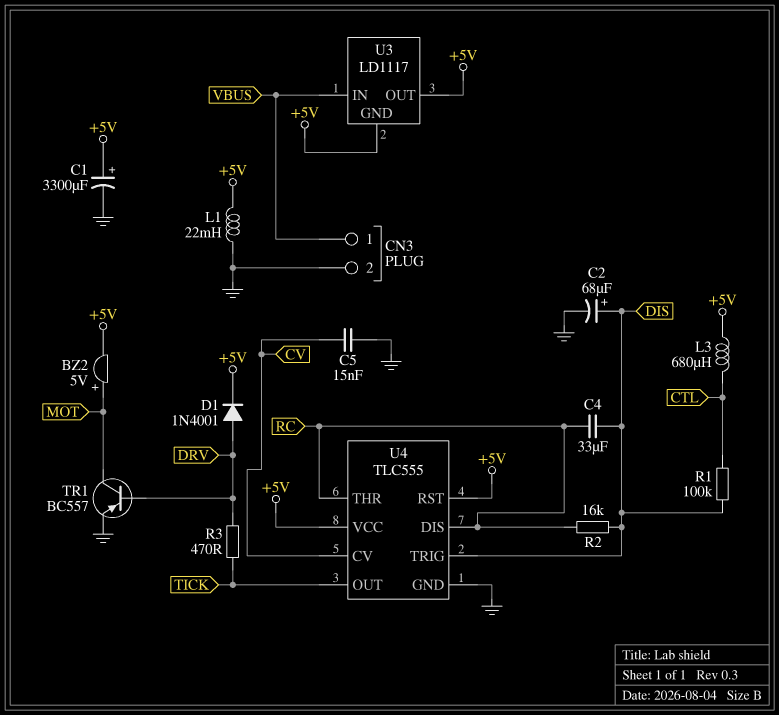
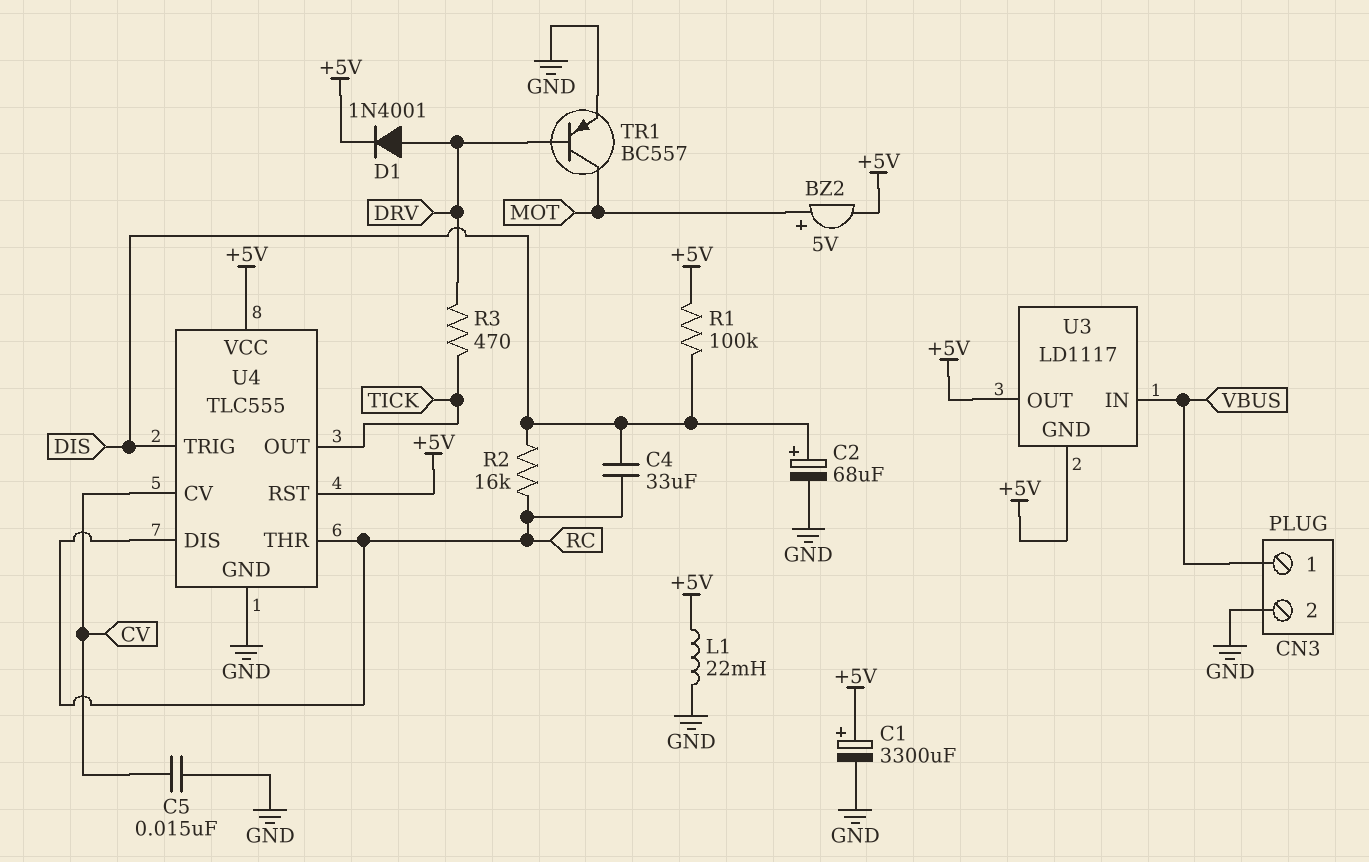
L3: 680uH (+5V, CTL) -> none
R1: 100k (CTL, DIS) -> 100k (+5V, DIS)

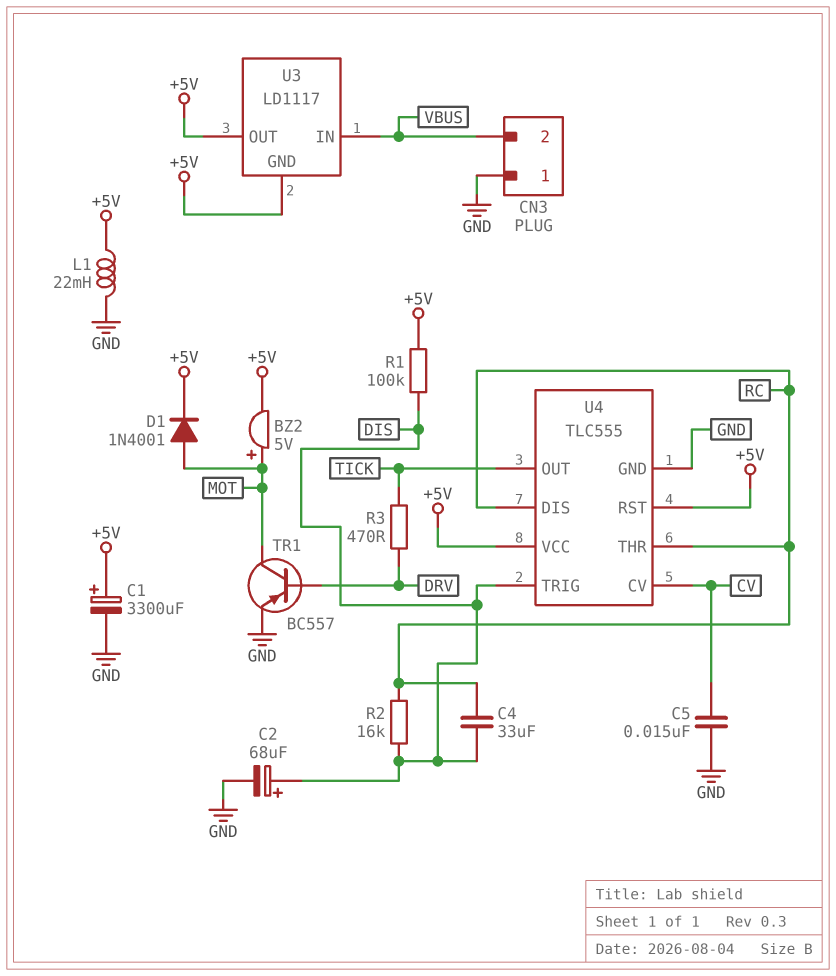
CN3 pin 1: VBUS -> GND
CN3 pin 2: GND -> VBUS
D1: diode 1N4001 (A DRV, K +5V) -> diode 1N4001 (A MOT, K +5V)

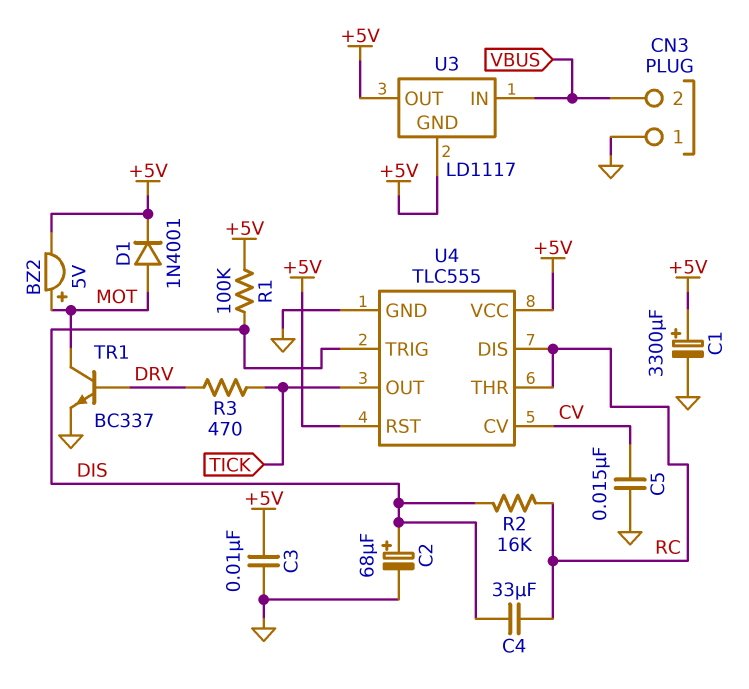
C3: none -> 10nF (+5V, GND)
L1: 22mH (+5V, GND) -> none
TR1: PNP BC557 (B DRV, C MOT, E GND) -> NPN BC337 (B DRV, C MOT, E GND)

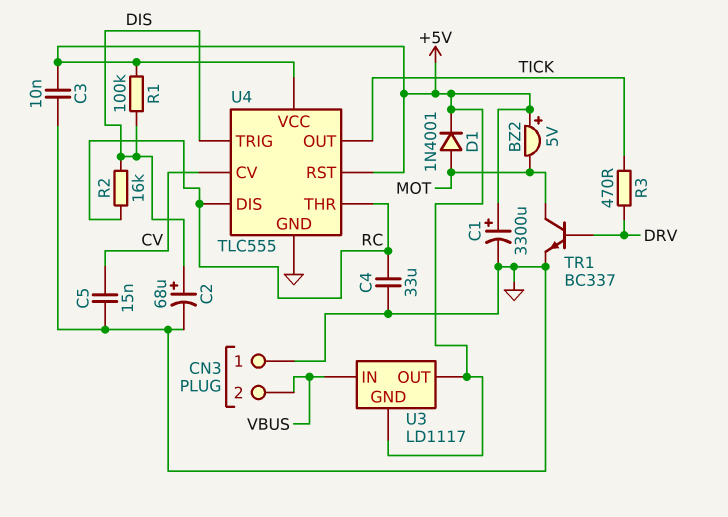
BZ2: buzzer 5V (plus MOT, minus +5V) -> buzzer 5V (plus +5V, minus MOT)
C4: 33uF (DIS, RC) -> 33uF (GND, RC)

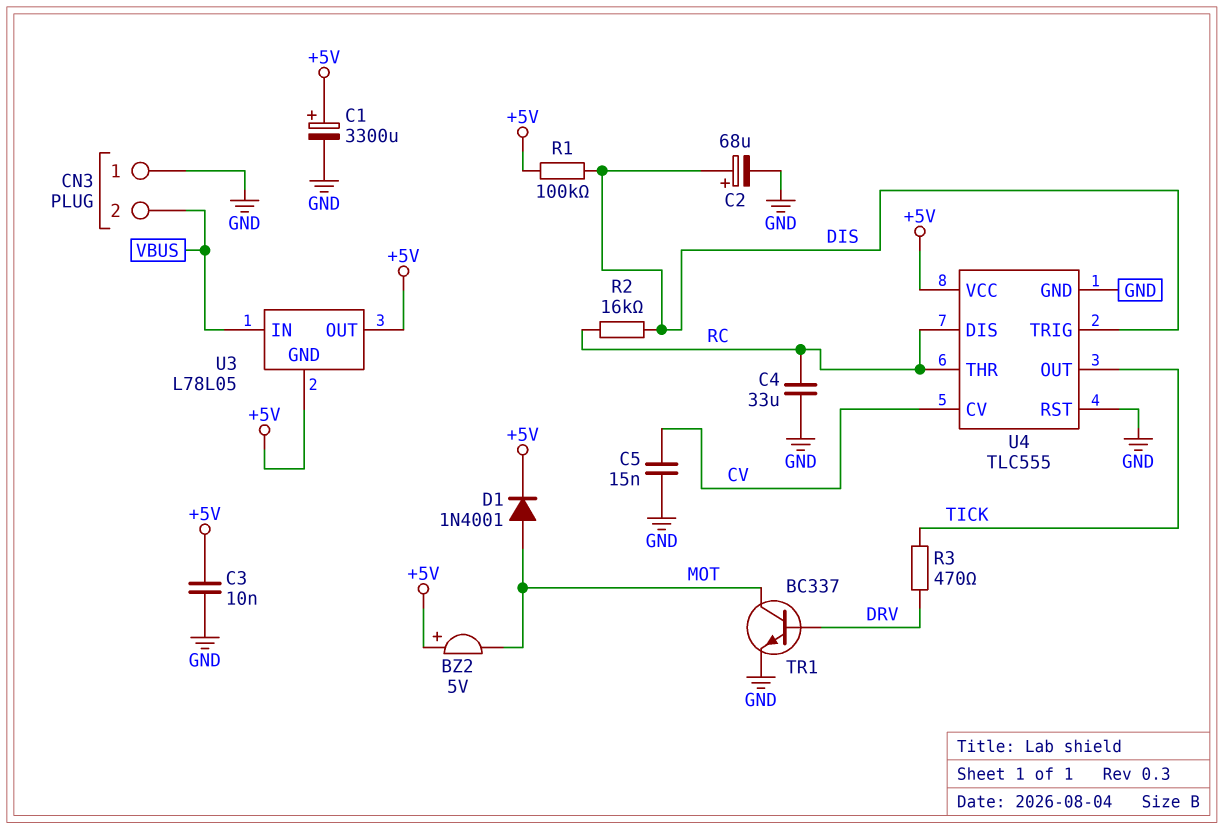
U3: LD1117 -> L78L05
U4 pin RST: +5V -> GND

